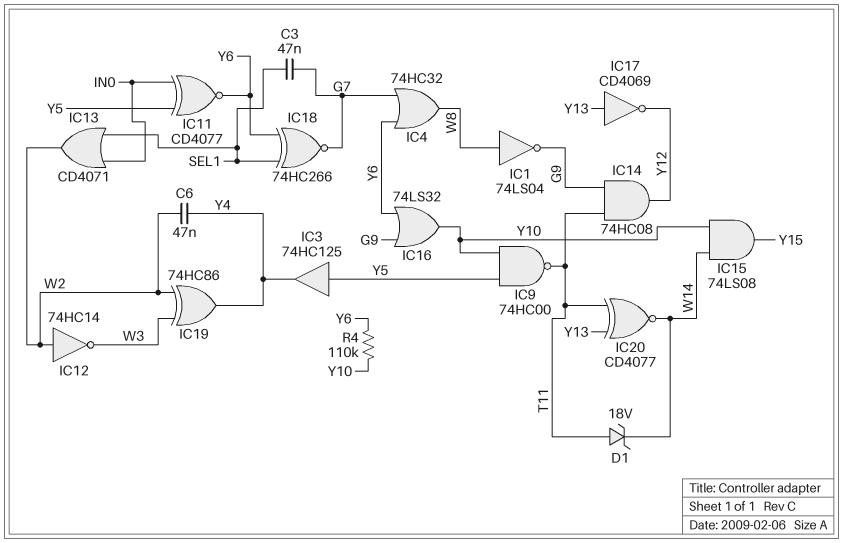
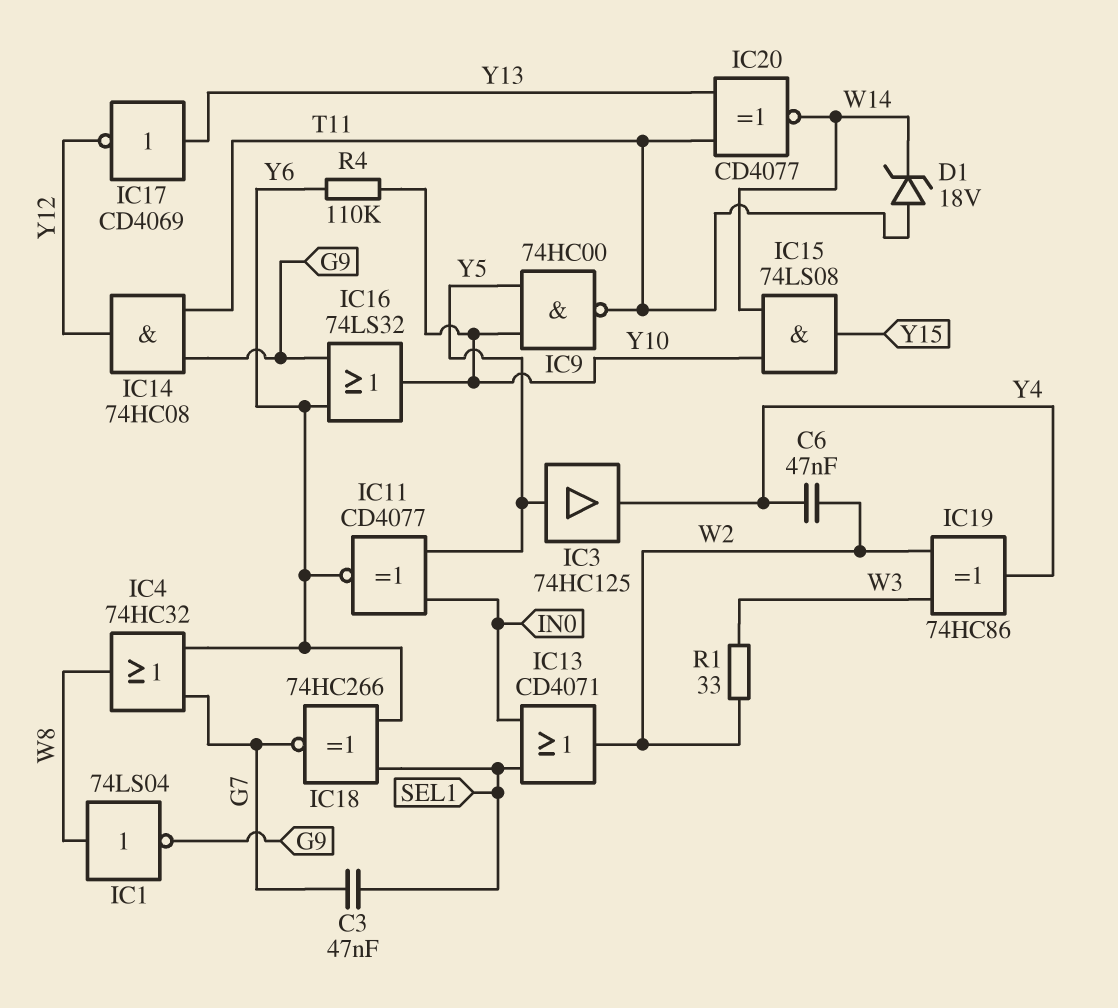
IC12: NOT 74HC14 (in W2, out W3) -> none
R1: none -> 33 (W2, W3)

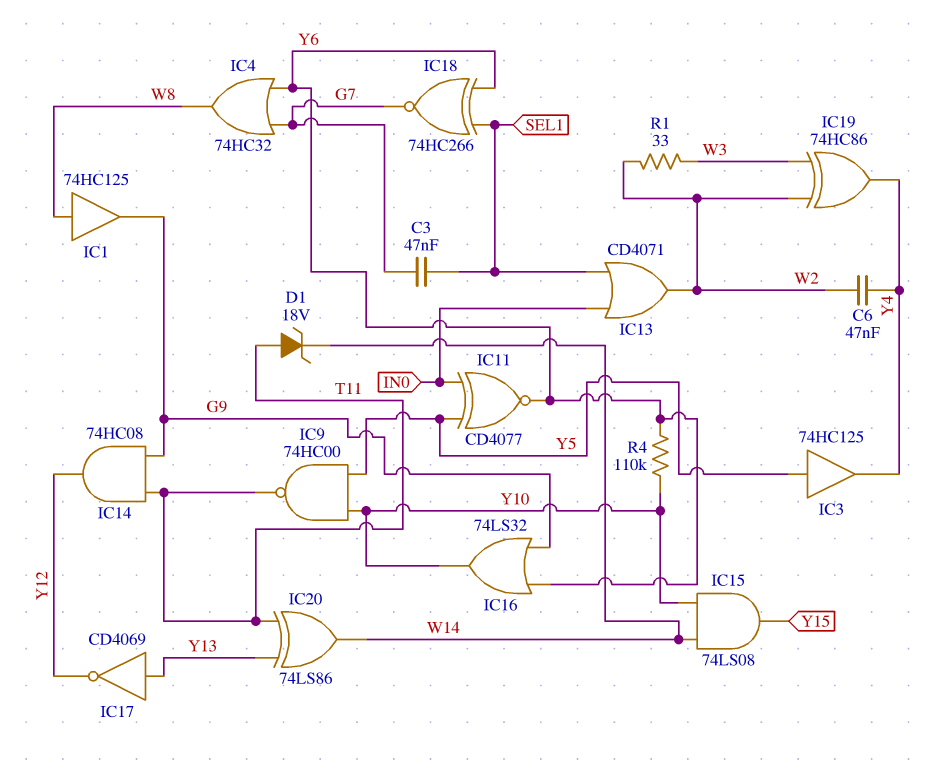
IC1: NOT 74LS04 (in W8, out G9) -> buffer 74HC125 (in W8, out G9)
IC20: XNOR CD4077 (in T11, in Y13, out W14) -> XOR 74LS86 (in T11, in Y13, out W14)

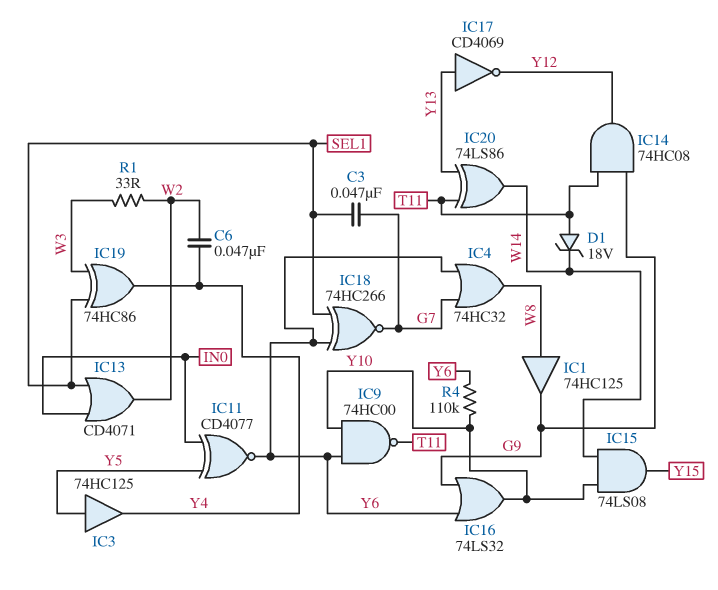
IC9: NAND 74HC00 (in Y5, in Y10, out T11) -> NAND 74HC00 (in Y6, in Y10, out T11)
IC19: XOR 74HC86 (in W2, in W3, out Y4) -> XOR 74HC86 (in SEL1, in W3, out Y4)

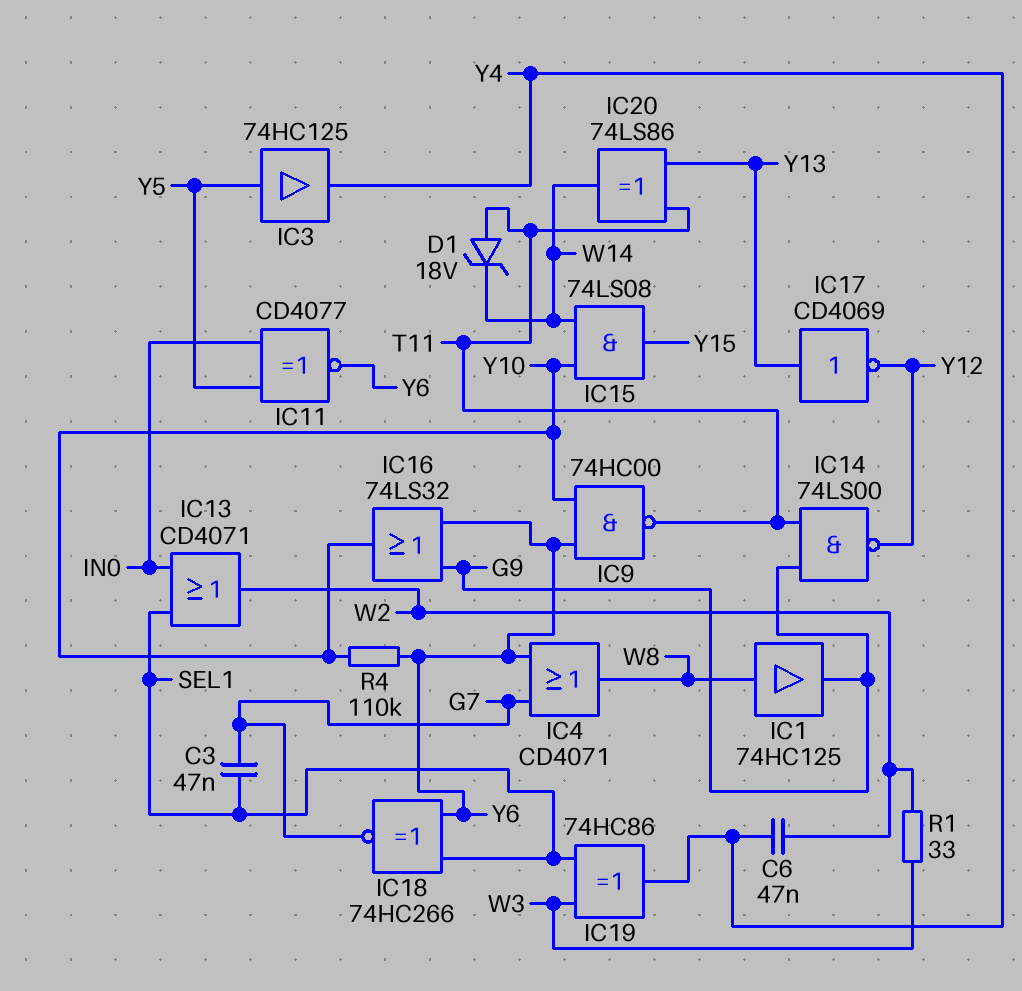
IC4: OR 74HC32 (in G7, in Y6, out W8) -> OR CD4071 (in G7, in Y6, out W8)
IC14: AND 74HC08 (in G9, in T11, out Y12) -> NAND 74LS00 (in G9, in T11, out Y12)

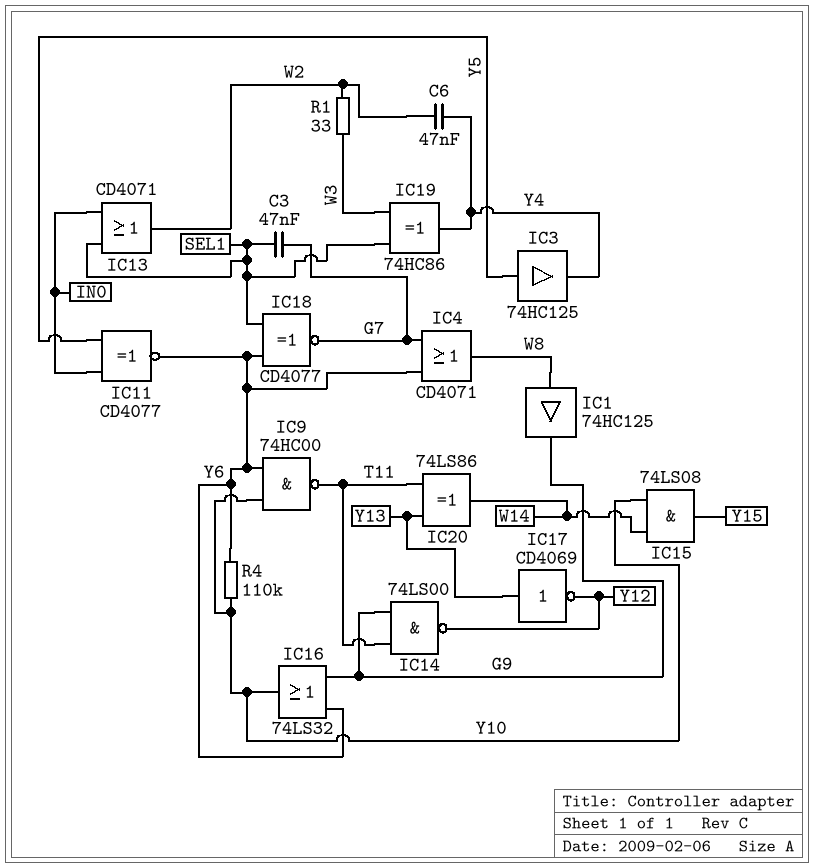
D1: zener 18V (A T11, K W14) -> none
IC18: XNOR 74HC266 (in SEL1, in Y6, out G7) -> XNOR CD4077 (in SEL1, in Y6, out G7)

